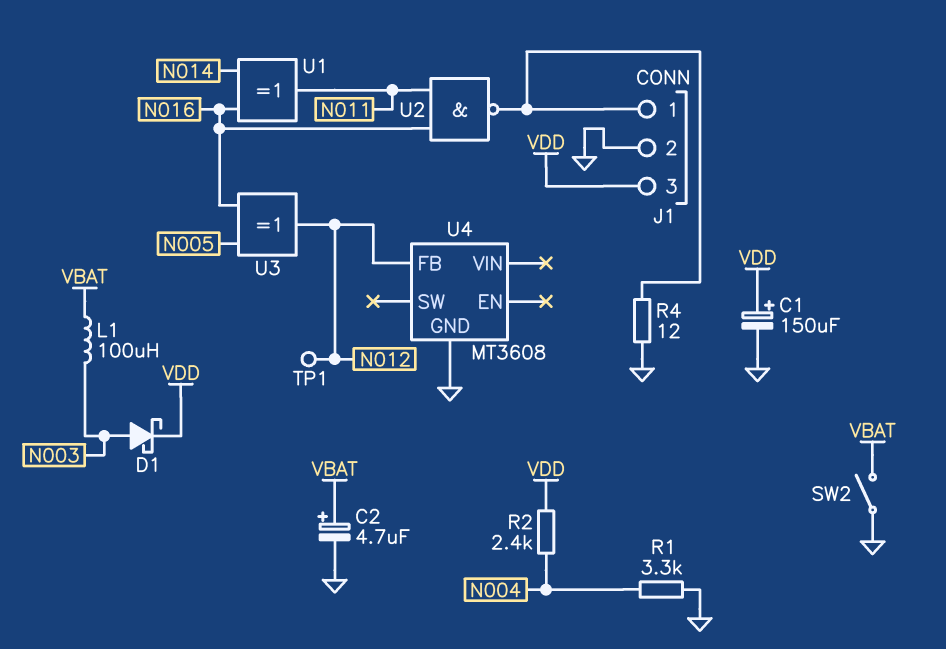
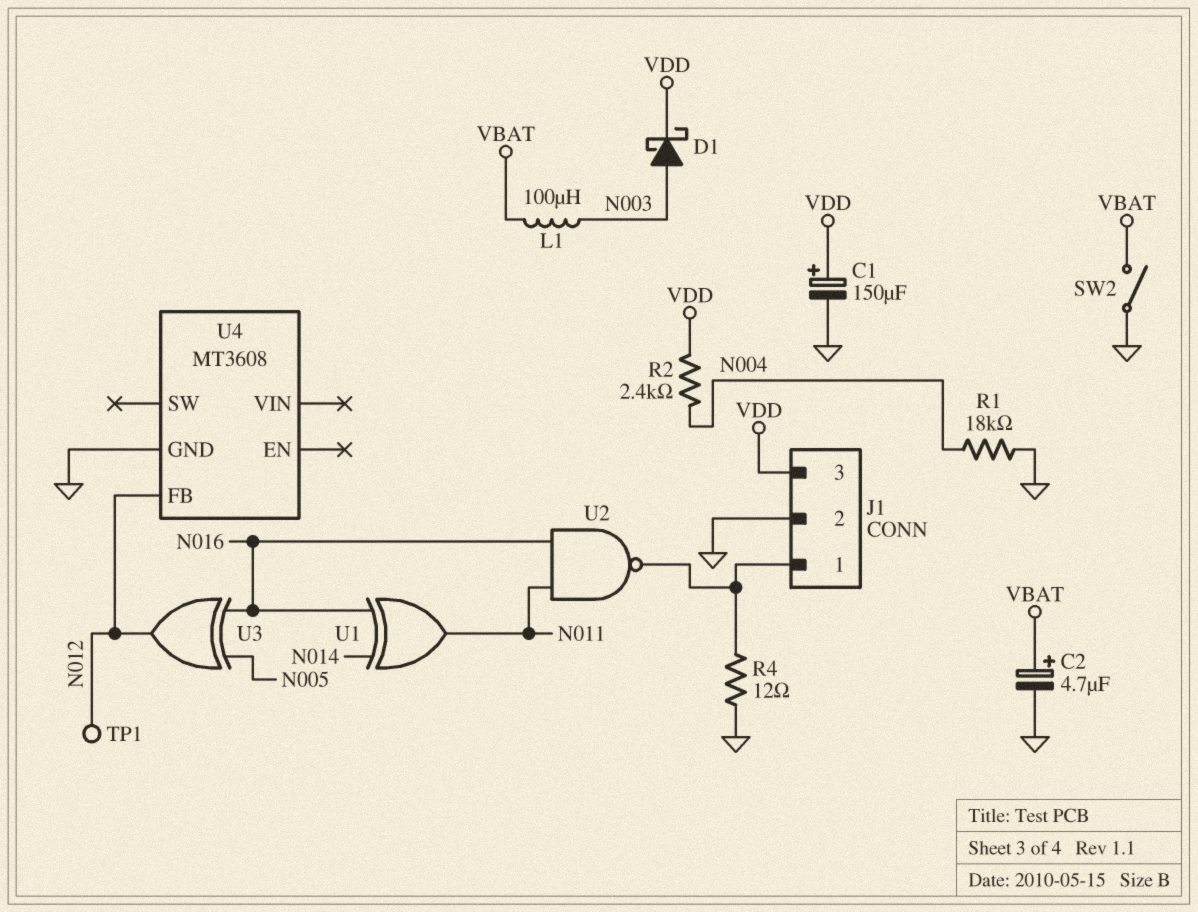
R1: 3.3k (GND, N004) -> 18k (GND, N004)

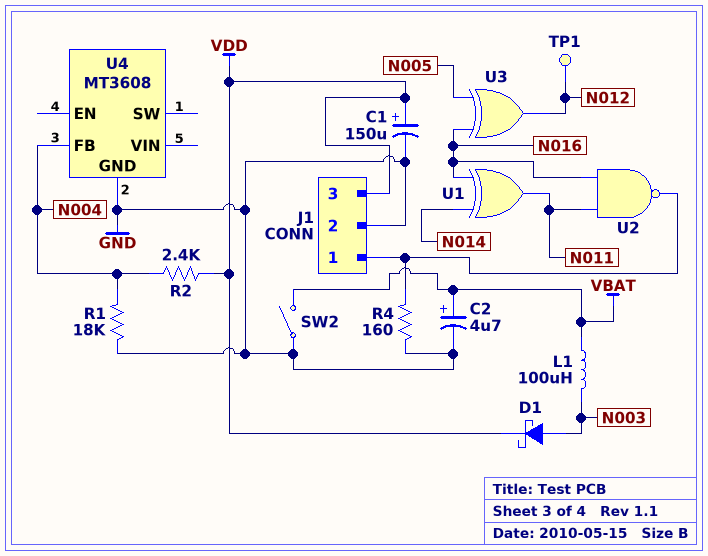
R4: 12 (GND, J1/1) -> 160 (GND, J1/1)
U4 pin FB: N012 -> N004

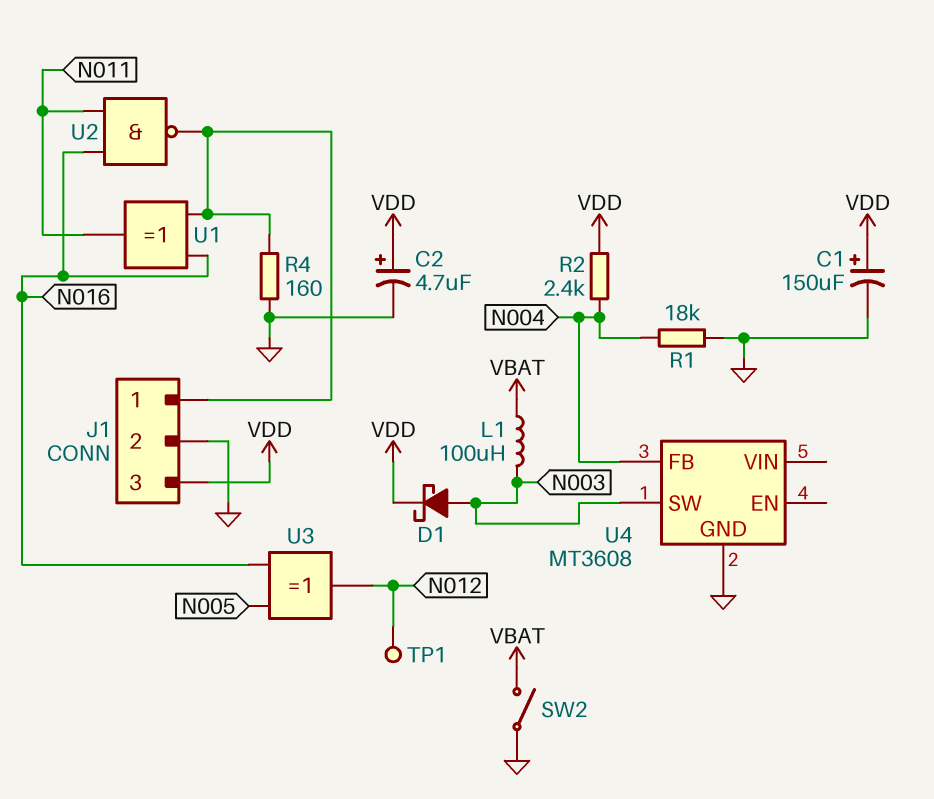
C2: 4.7uF (plus VBAT, minus GND) -> 4.7uF (plus VDD, minus GND)
U1: XOR (in N014, in N016, out N011) -> XOR (in J1/1, in N016, out N011)
U4 pin SW: none -> N003

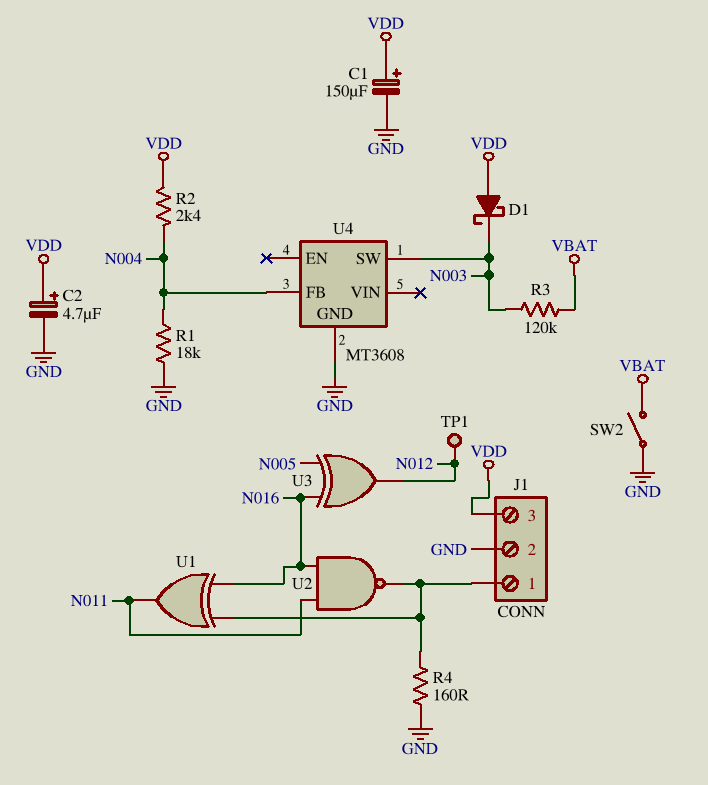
D1: schottky (A N003, K VDD) -> schottky (A VDD, K N003)
L1: 100uH (N003, VBAT) -> none
R3: none -> 120k (N003, VBAT)

